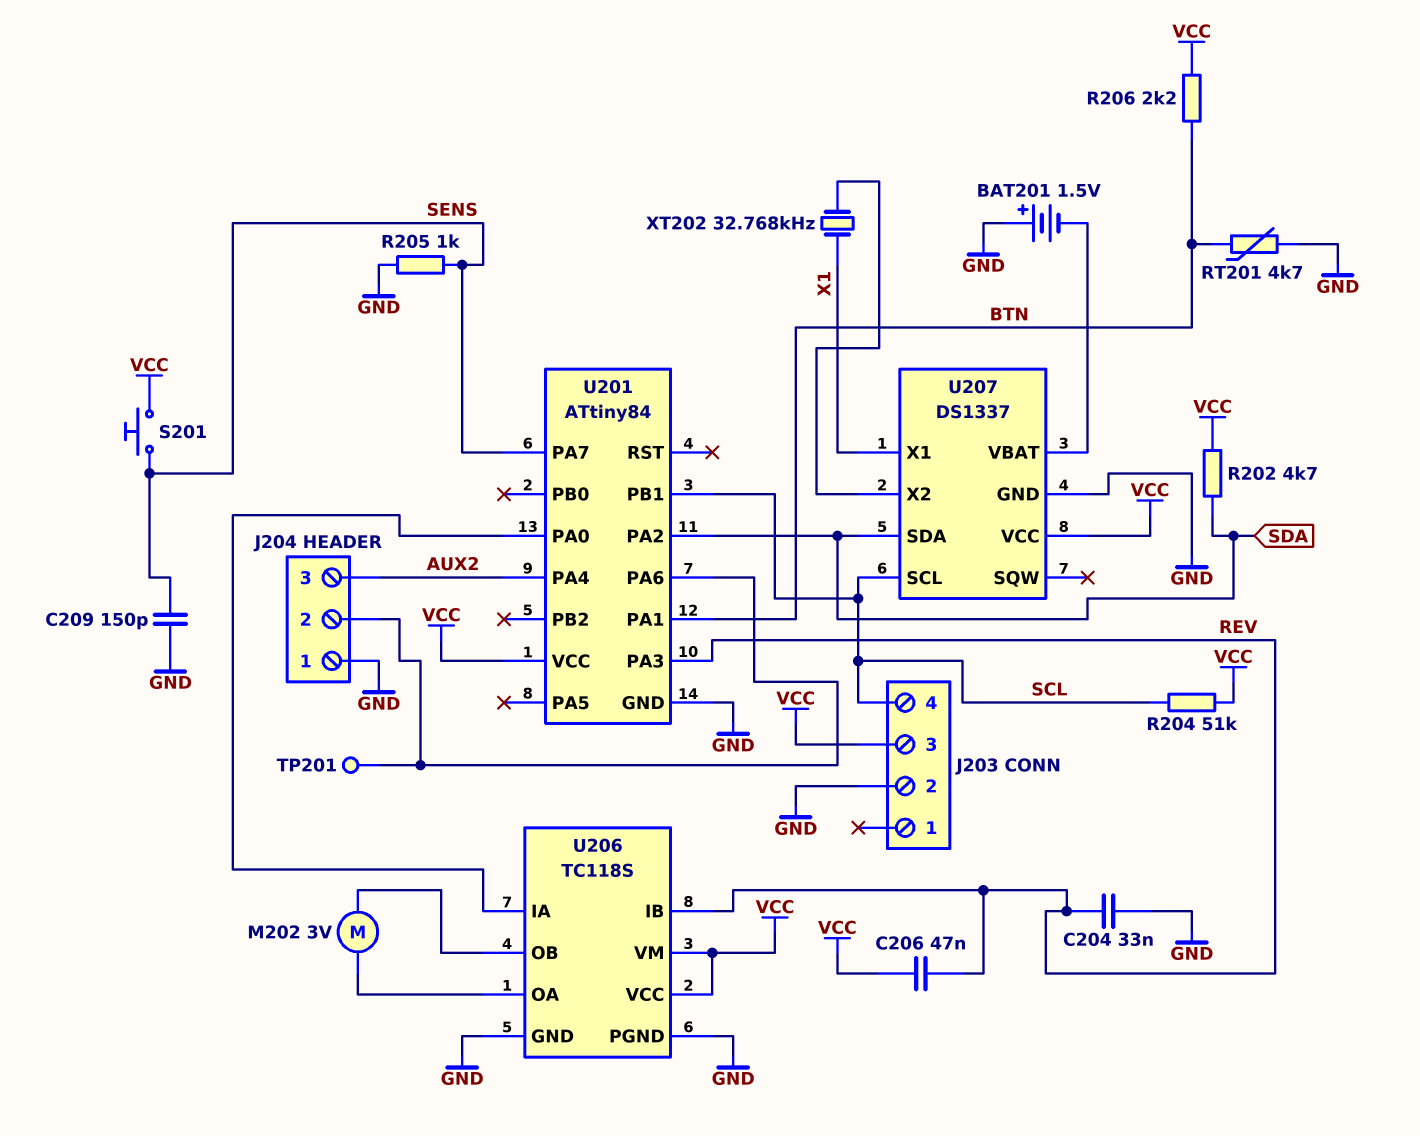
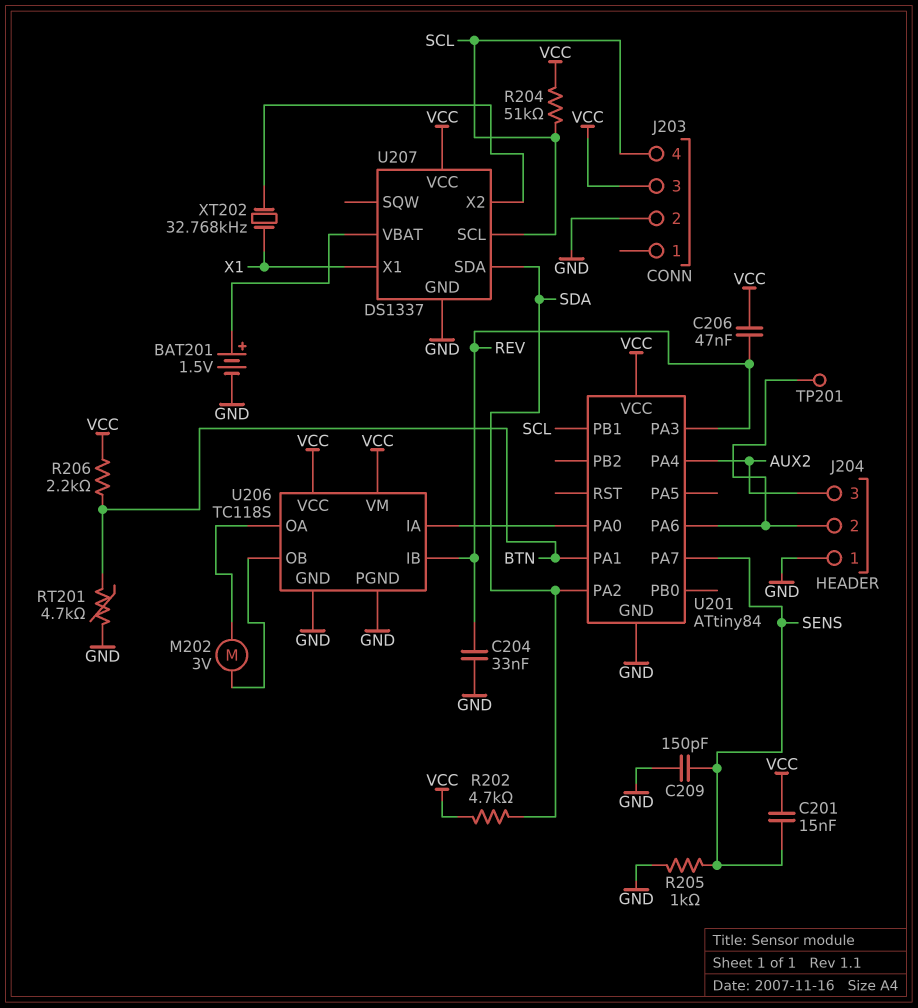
BAT201: 1.5V (plus GND, minus U207/VBAT) -> 1.5V (plus U207/VBAT, minus GND)
C201: none -> 15nF (SENS, VCC)
S201: button (SENS, VCC) -> none

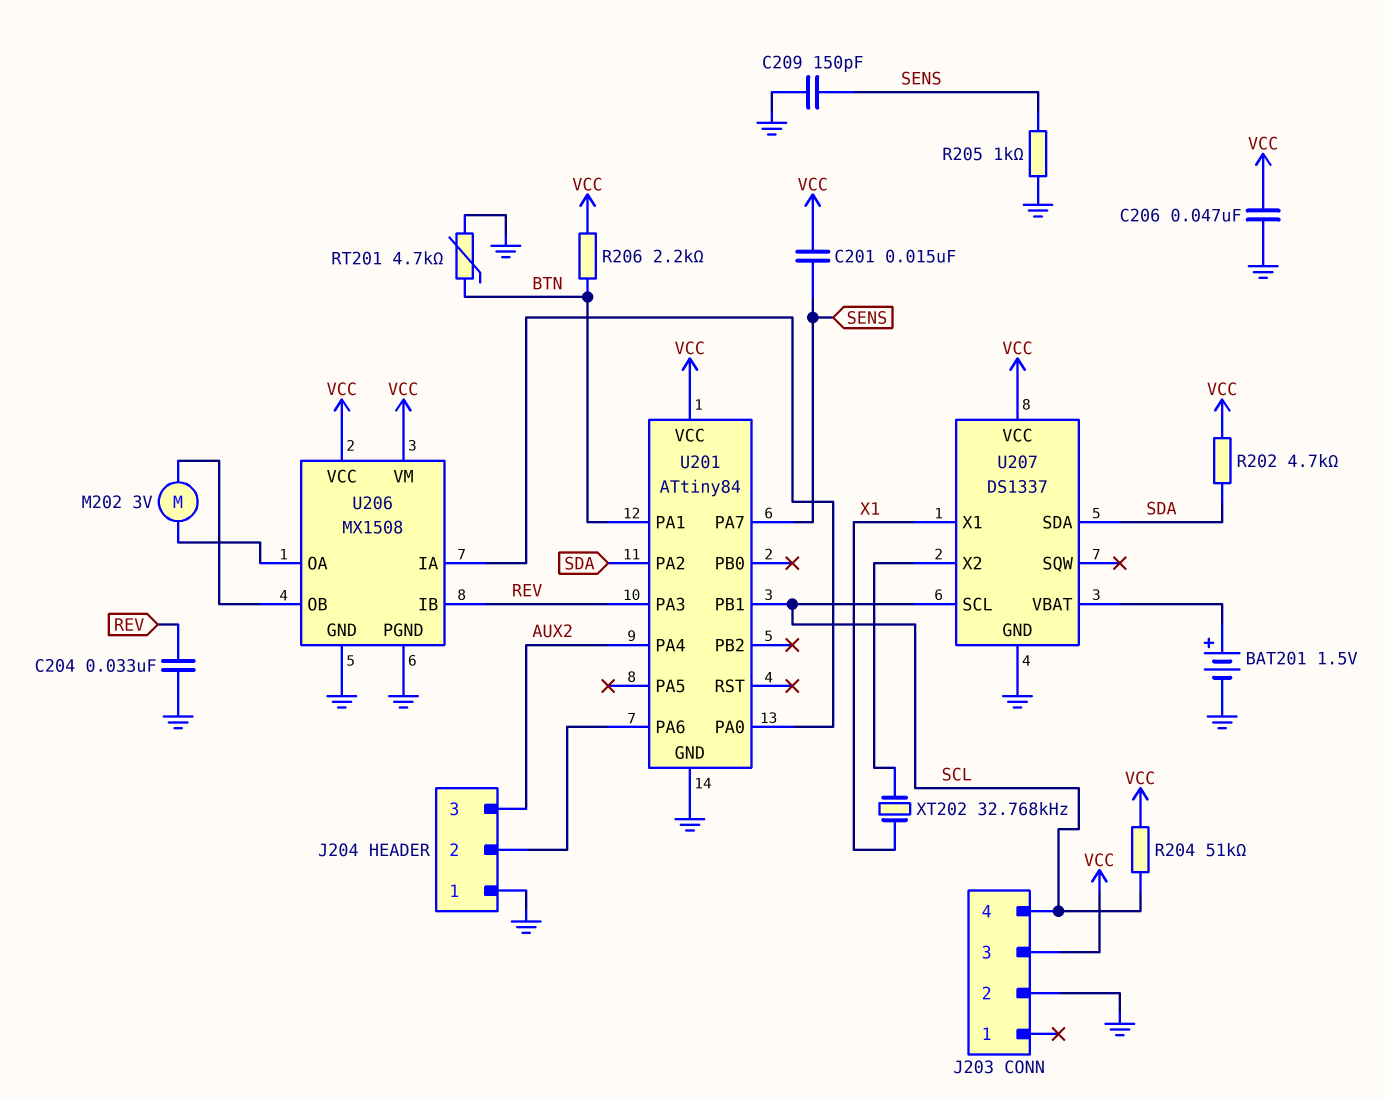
C206: 47nF (REV, VCC) -> 47nF (GND, VCC)
TP201: test point (J204/2) -> none
U206: TC118S -> MX1508

